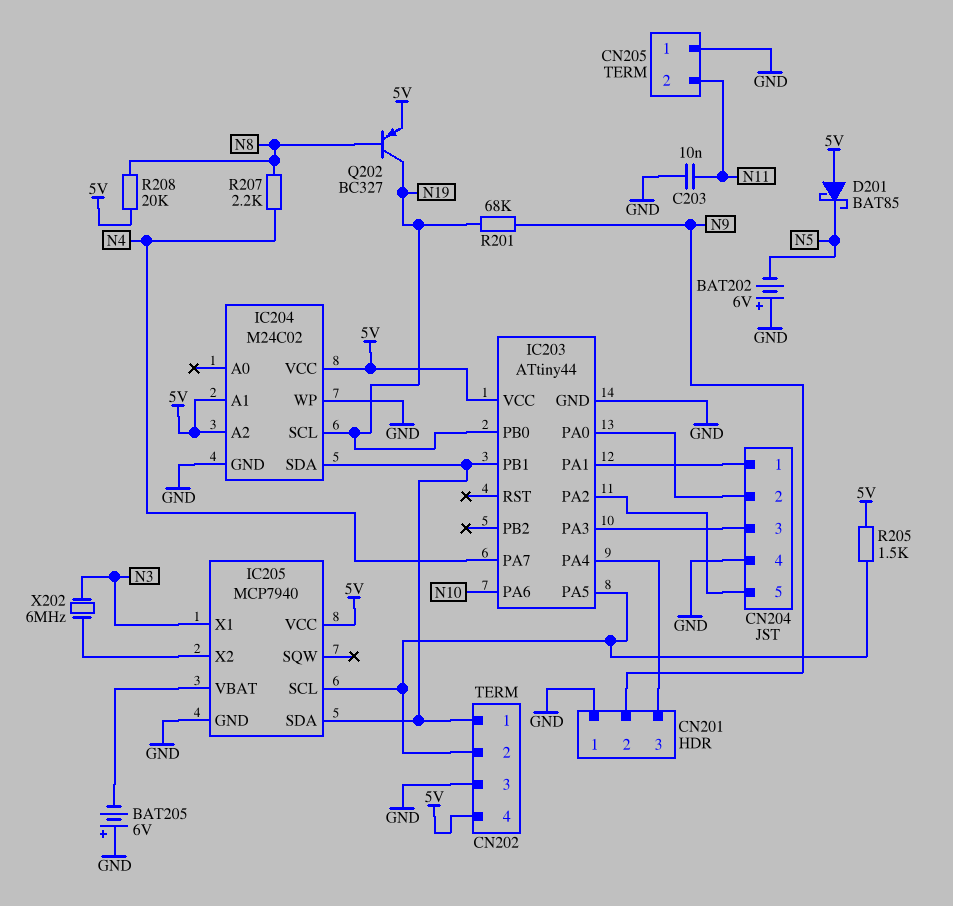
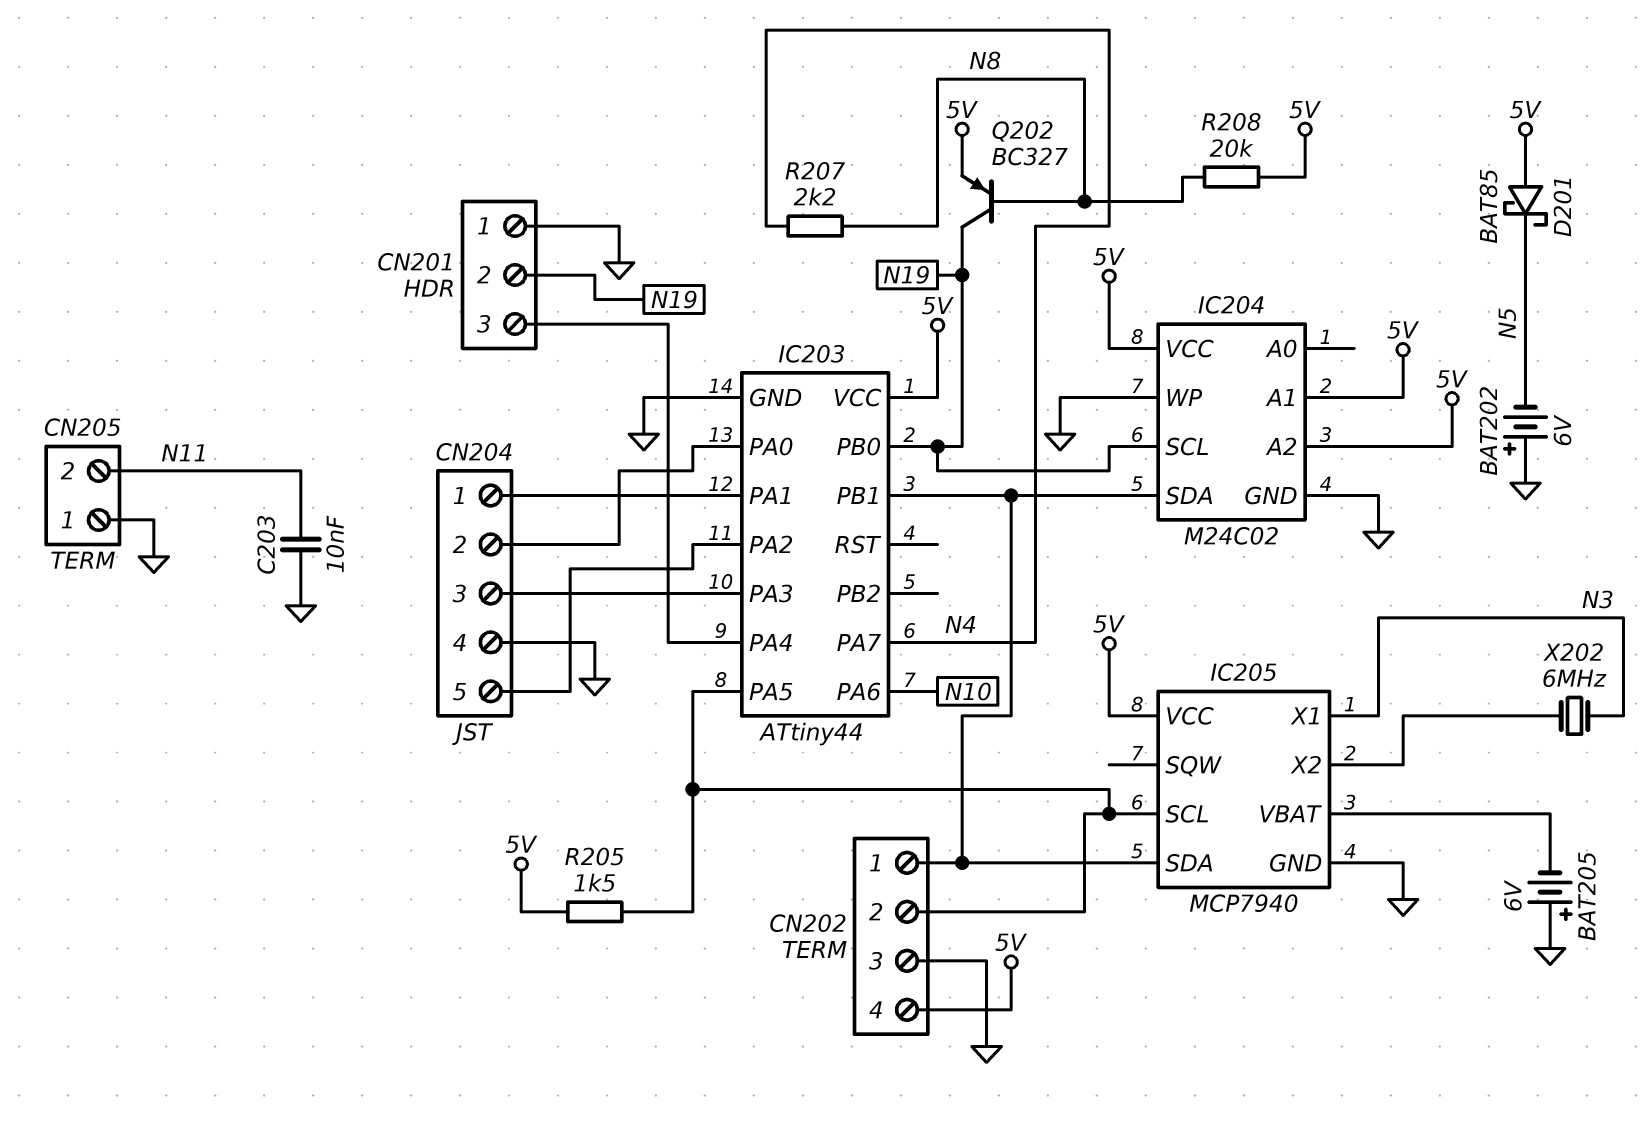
CN201 pin 2: N9 -> N19
R201: 68k (N9, N19) -> none

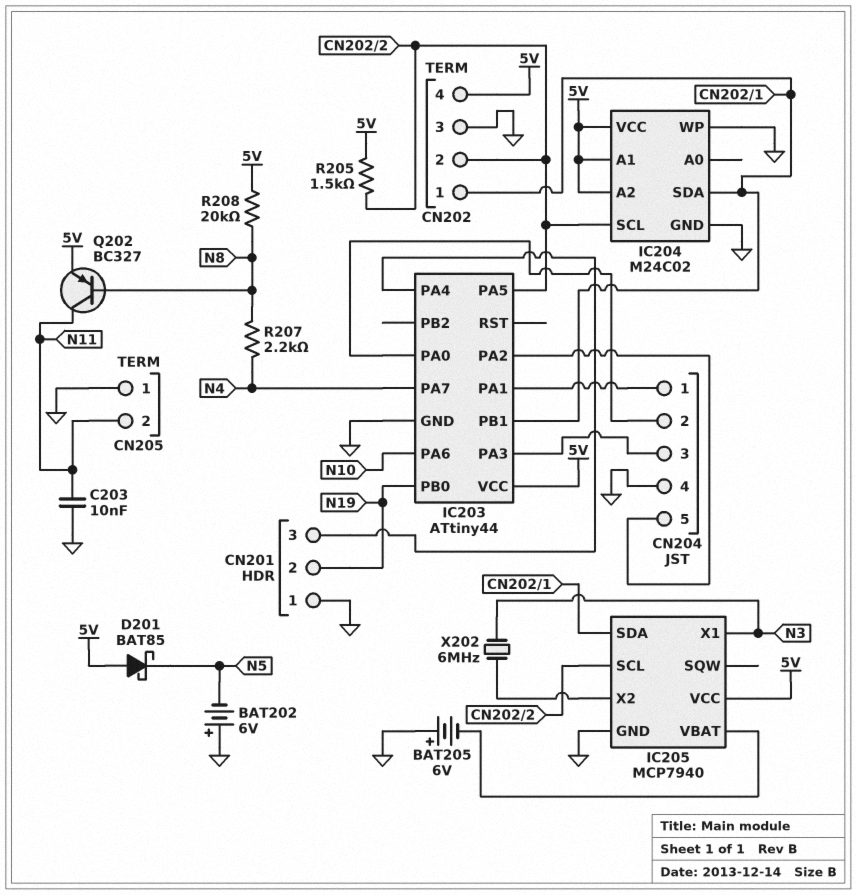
IC204 pin SCL: N19 -> CN202/2
Q202: PNP BC327 (B N8, C N19, E 5V) -> PNP BC327 (B N8, C N11, E 5V)

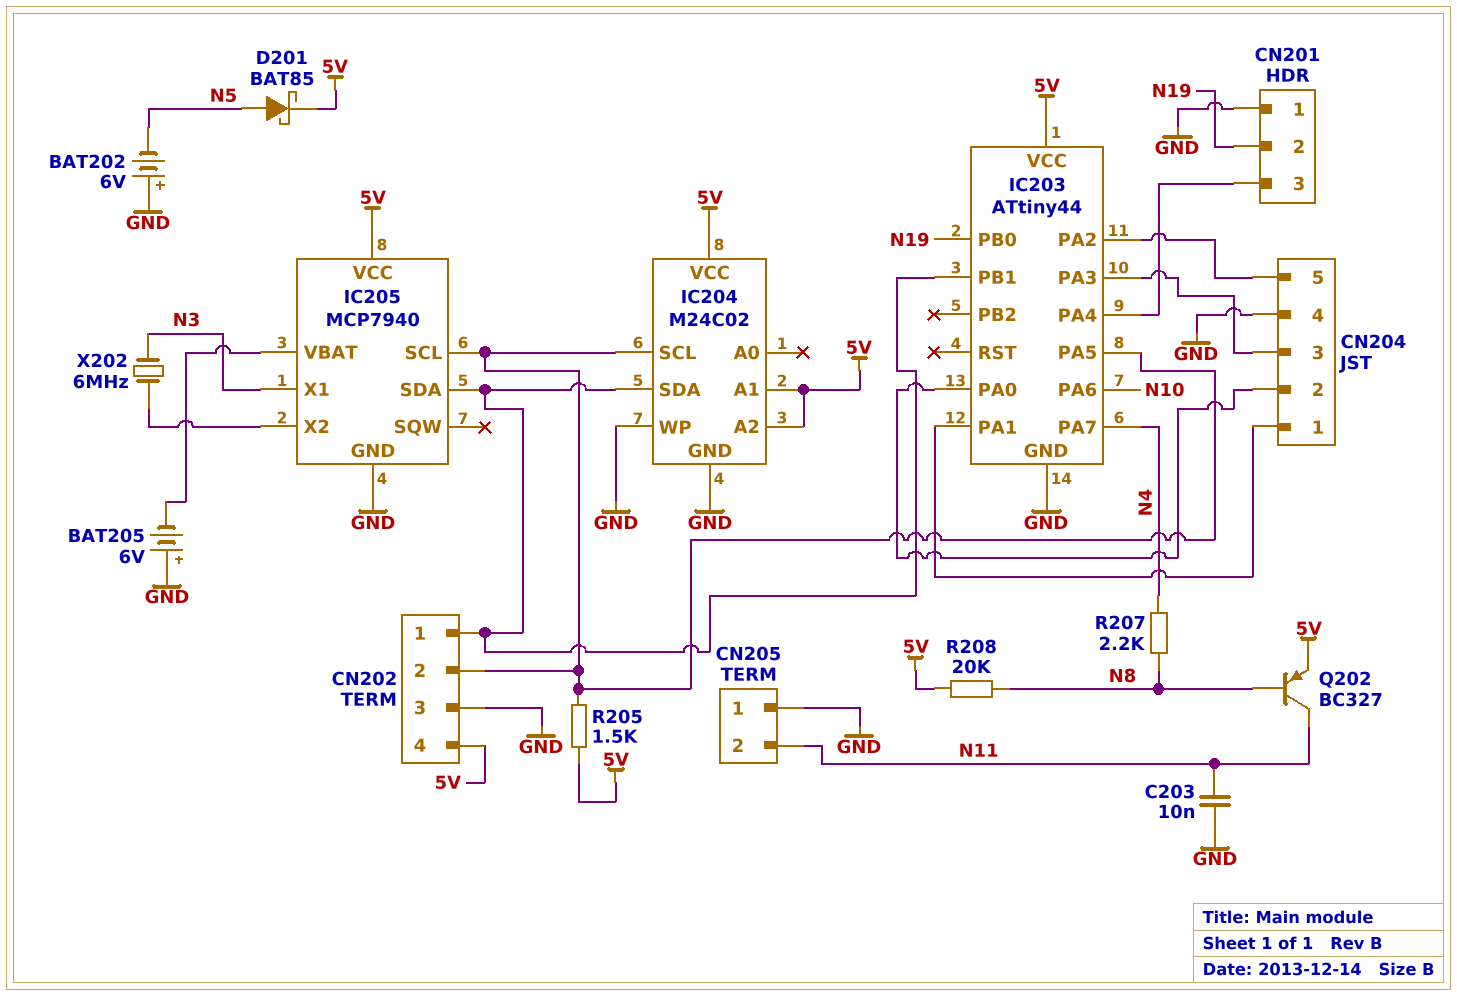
D201: schottky BAT85 (A 5V, K N5) -> schottky BAT85 (A N5, K 5V)

